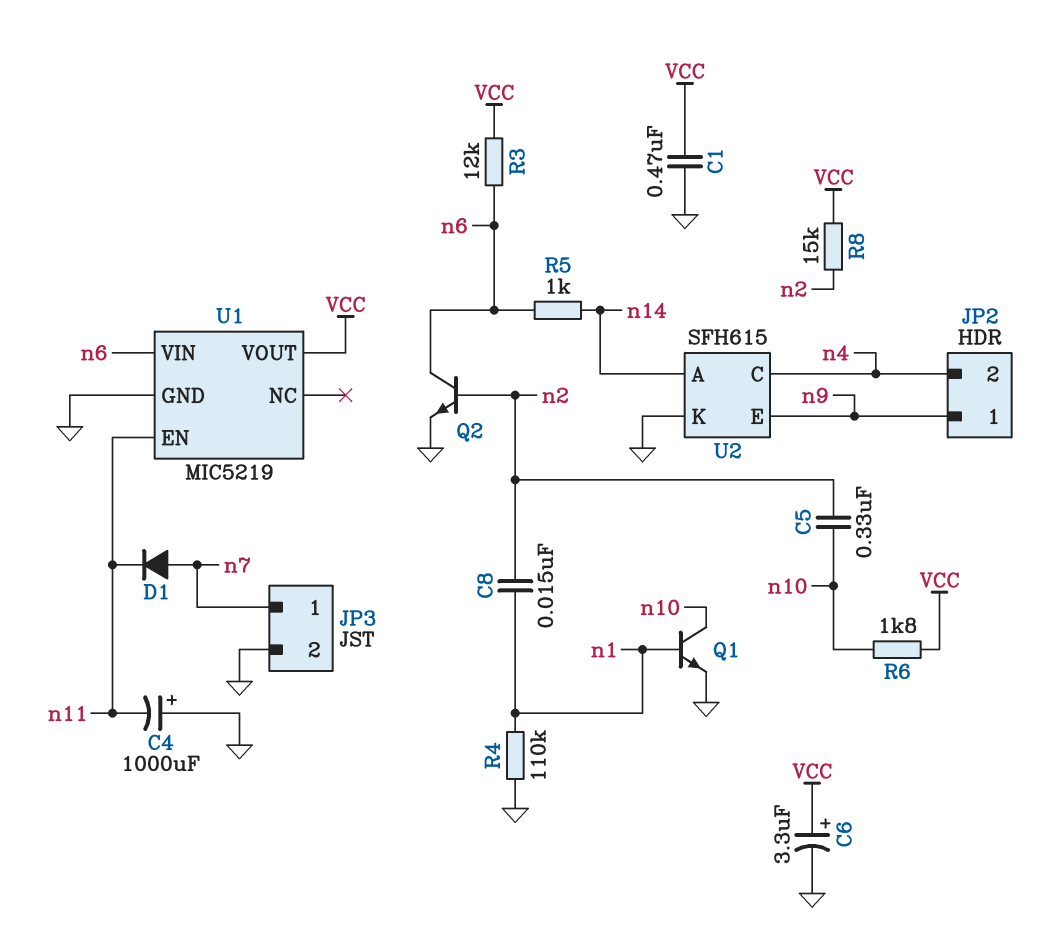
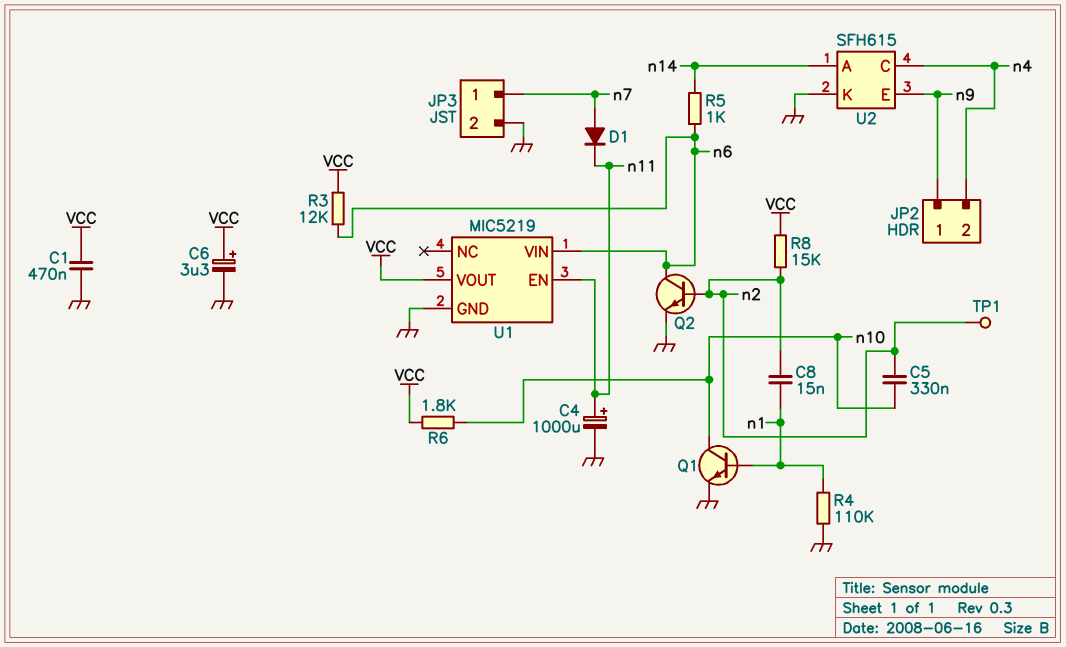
C4: 1000uF (plus GND, minus n11) -> 1000uF (plus n11, minus GND)
TP1: none -> test point (n2)

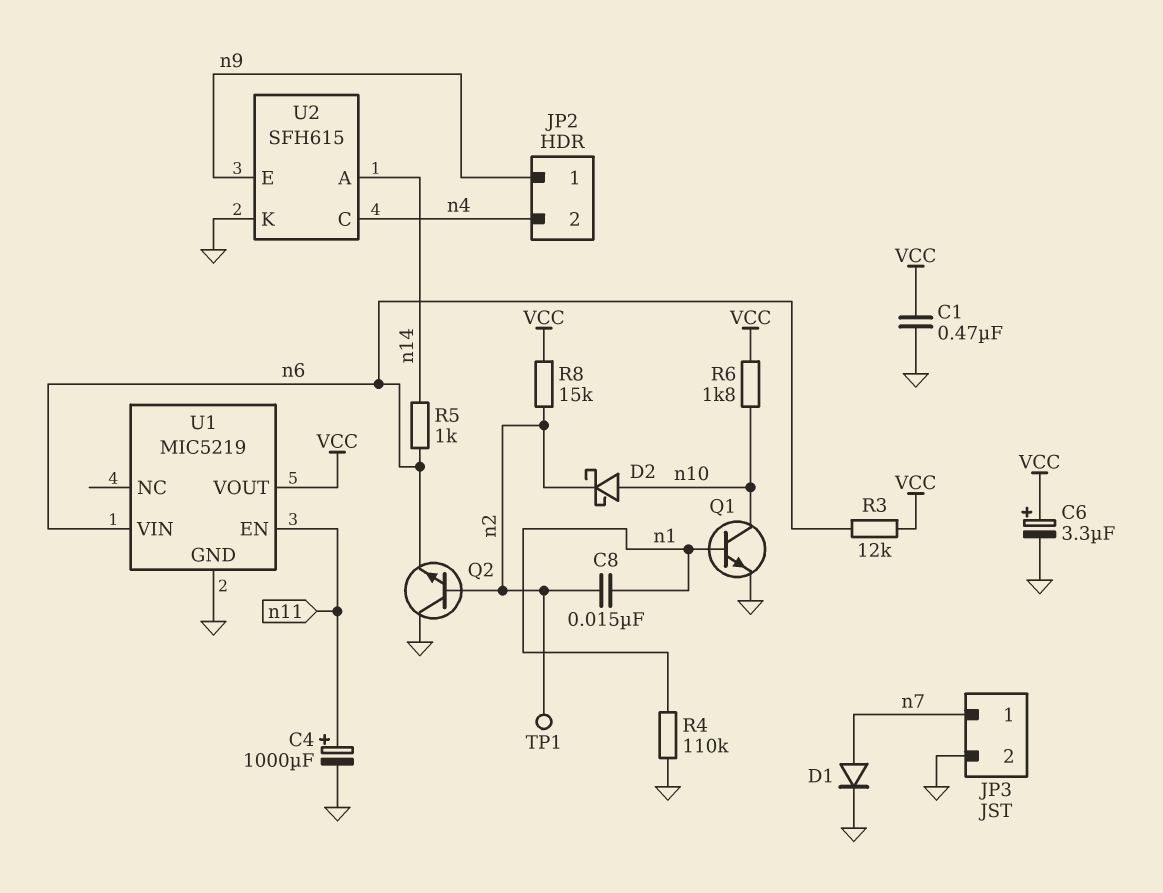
C5: 330nF (n2, n10) -> none
D1: diode (A n7, K n11) -> diode (A n7, K GND)
D2: none -> schottky (A n10, K n2)
Q2: NPN (B n2, C n6, E GND) -> NPN (B n2, C GND, E n6)

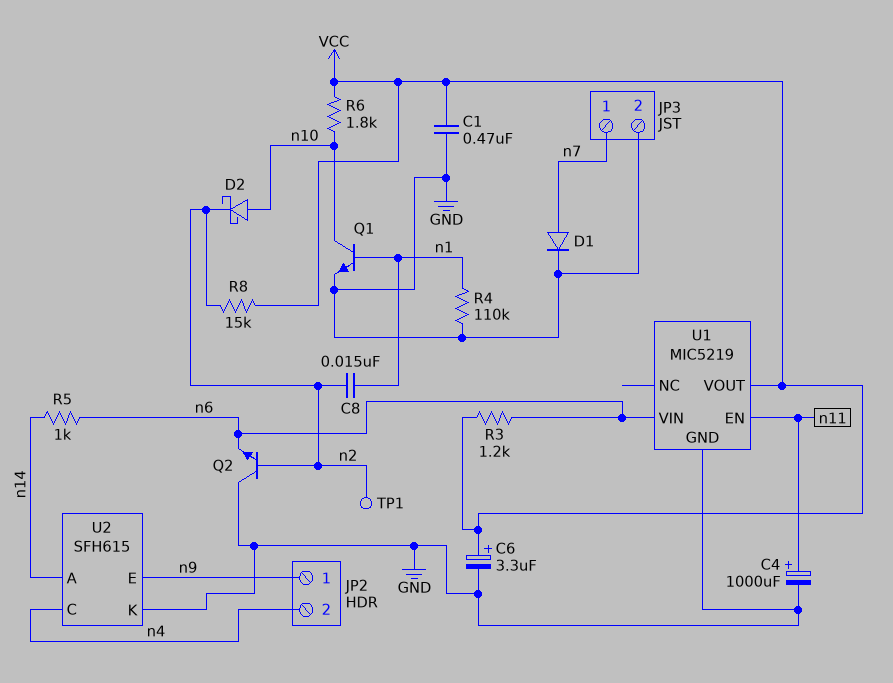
R3: 12k (VCC, n6) -> 1.2k (VCC, n6)

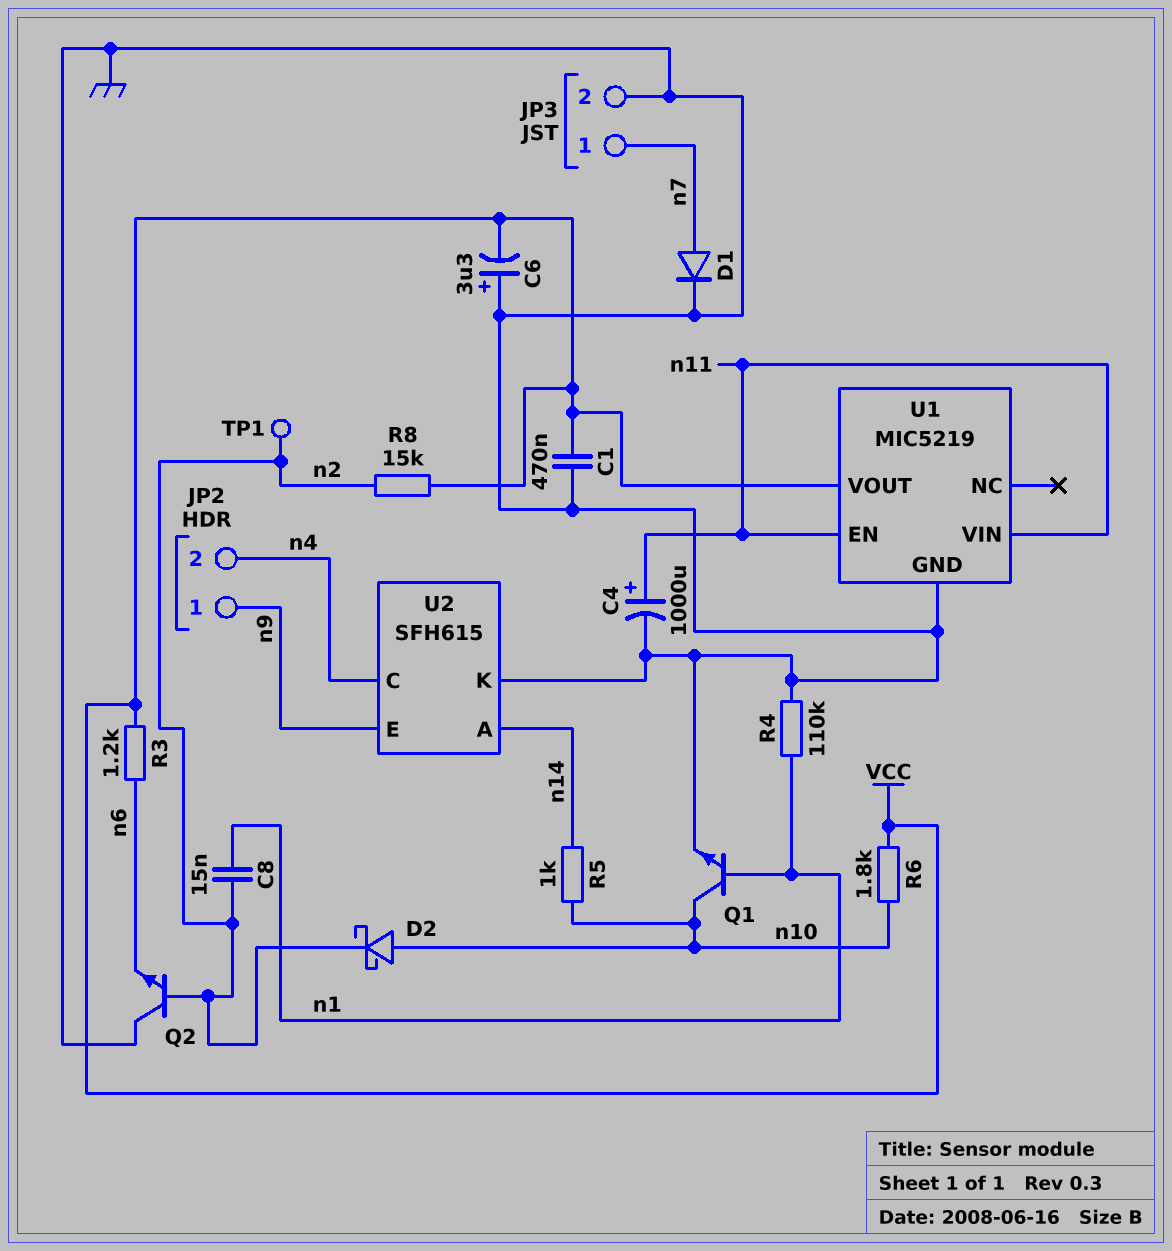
C6: 3.3uF (plus VCC, minus GND) -> 3.3uF (plus GND, minus VCC)
R5: 1k (n6, n14) -> 1k (n10, n14)
U1 pin VIN: n6 -> n11

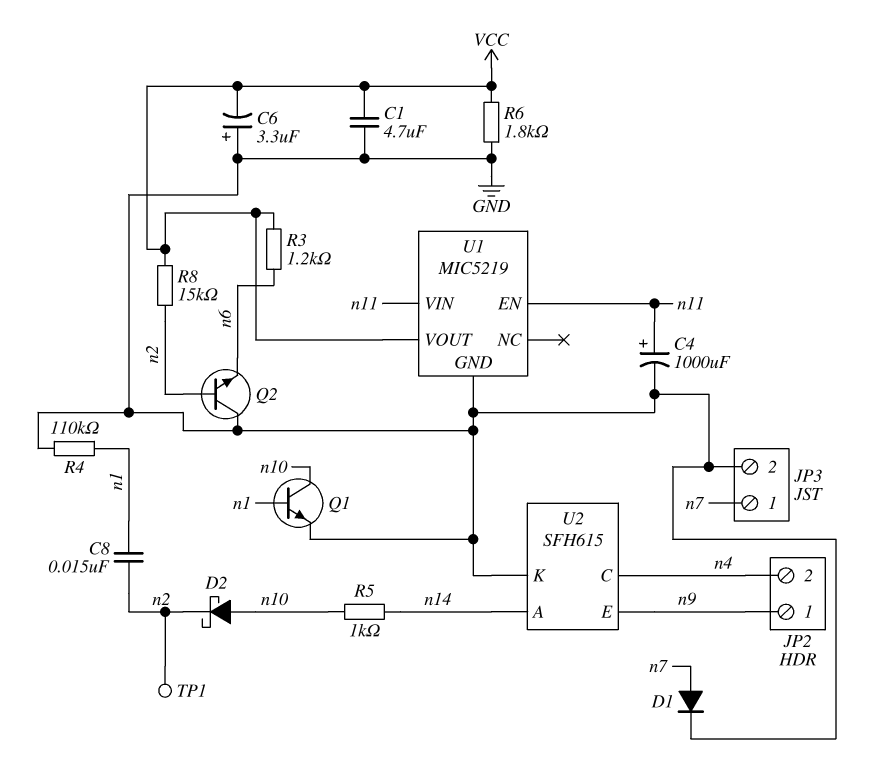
C1: 470nF (GND, VCC) -> 4.7uF (GND, VCC)
R6: 1.8k (VCC, n10) -> 1.8k (GND, VCC)

